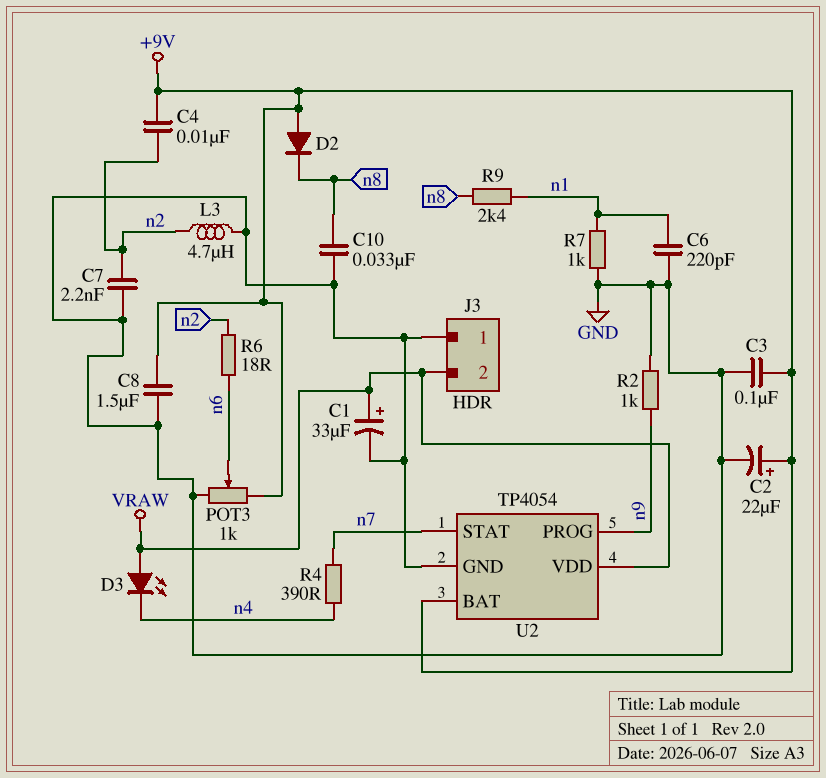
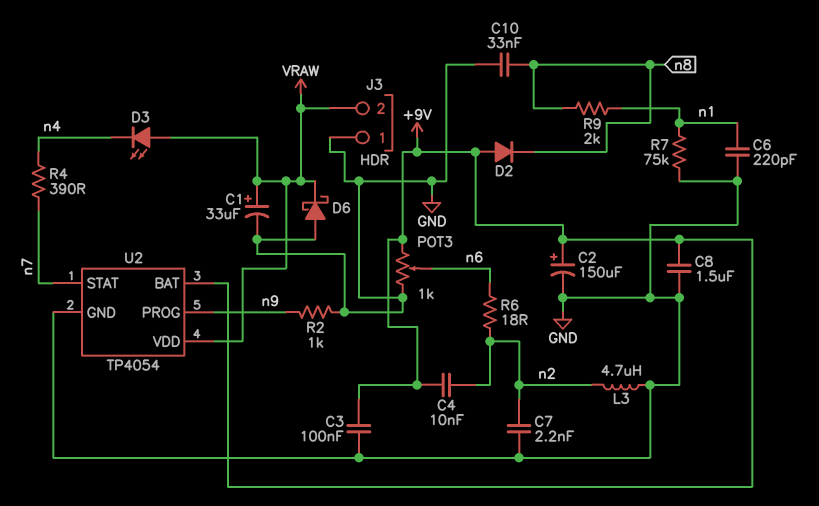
C2: 22uF (plus +9V, minus GND) -> 150uF (plus +9V, minus GND)
D6: none -> schottky (A GND, K VRAW)
R7: 1k (GND, n1) -> 75k (GND, n1)
R9: 2.4k (n1, n8) -> 2k (n1, n8)

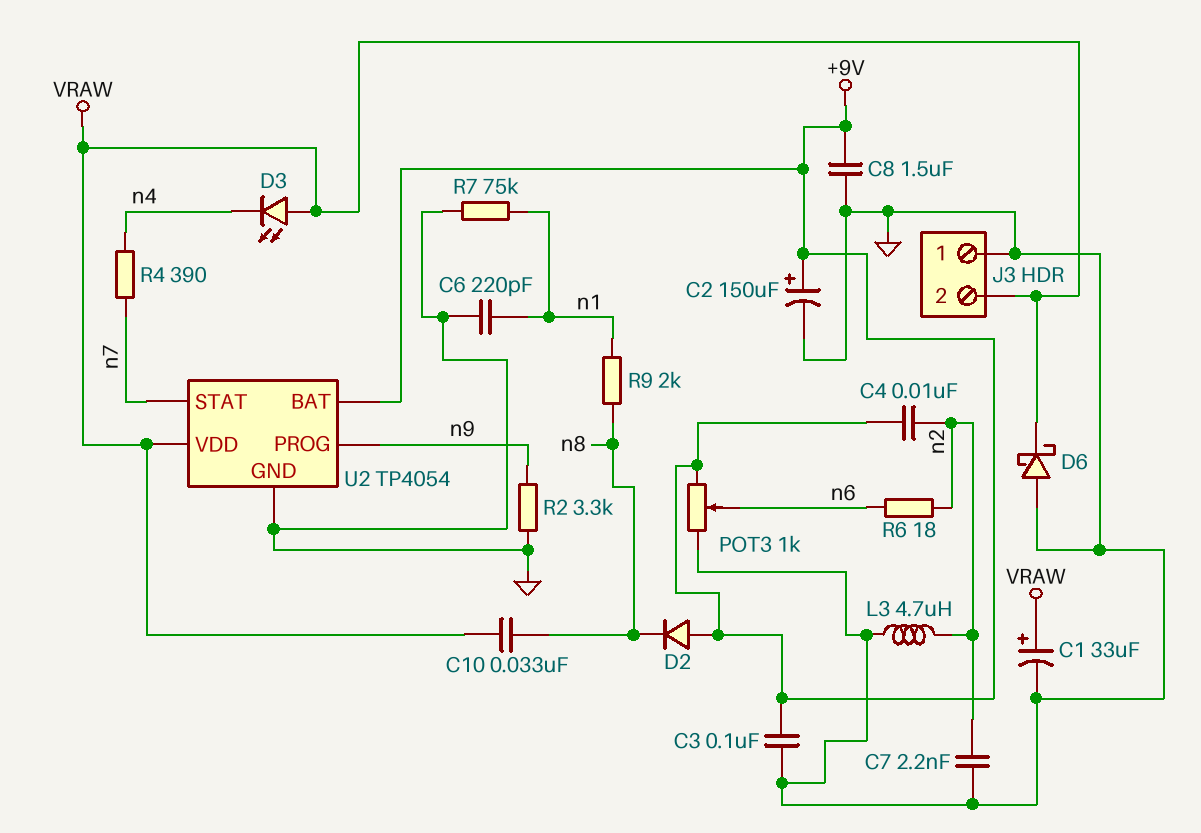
C10: 33nF (GND, n8) -> 33nF (VRAW, n8)
R2: 1k (GND, n9) -> 3.3k (GND, n9)

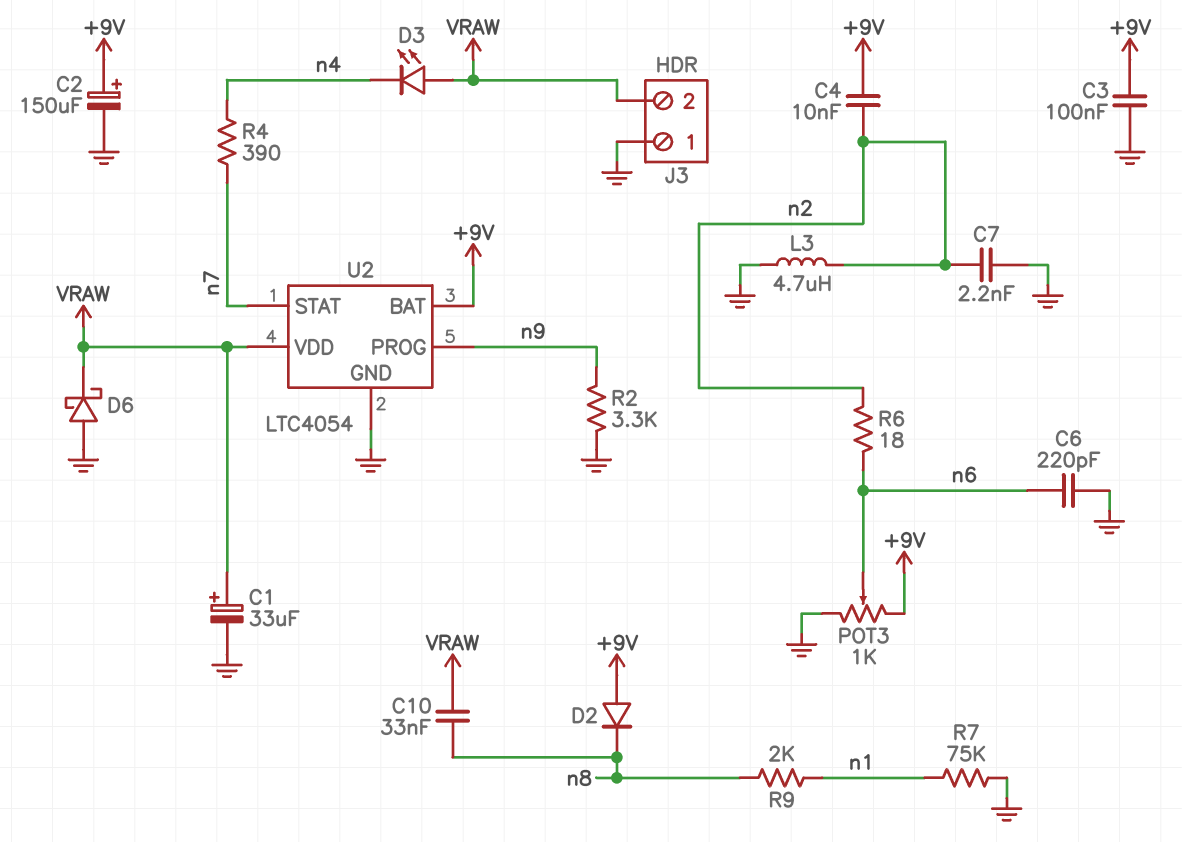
C6: 220pF (GND, n1) -> 220pF (GND, n6)
C8: 1.5uF (+9V, GND) -> none
U2: TP4054 -> LTC4054

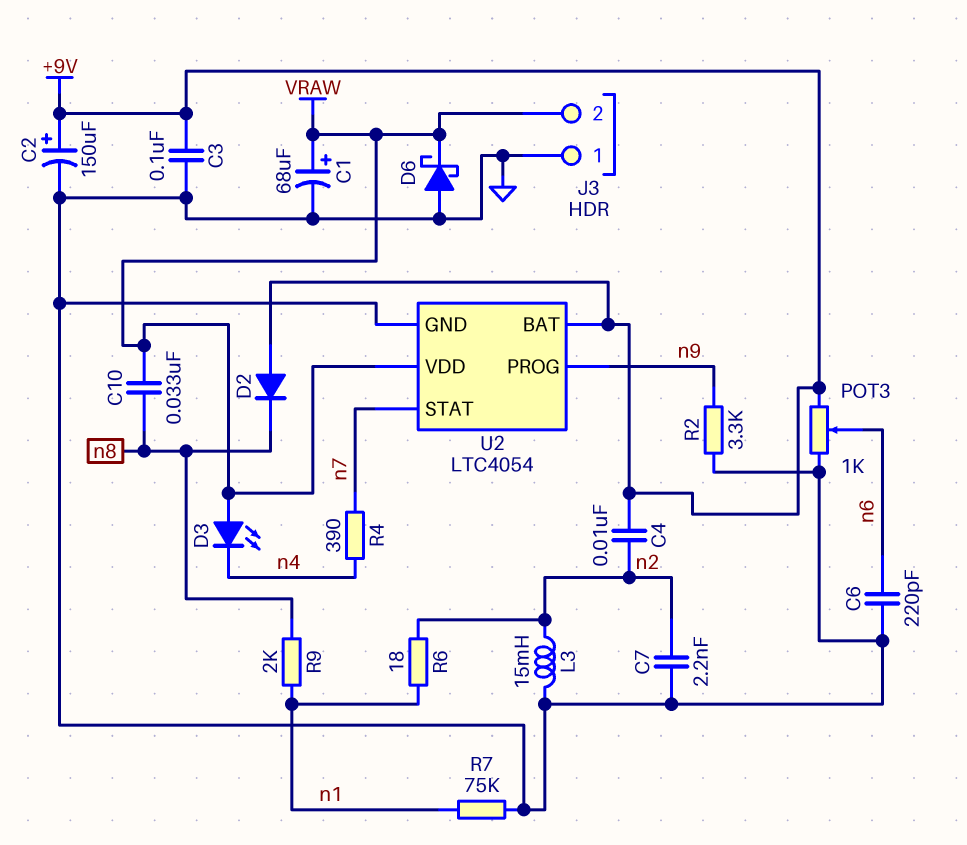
C1: 33uF (plus VRAW, minus GND) -> 68uF (plus VRAW, minus GND)
L3: 4.7uH (GND, n2) -> 15mH (GND, n2)
R6: 18 (n2, n6) -> 18 (n1, n2)

